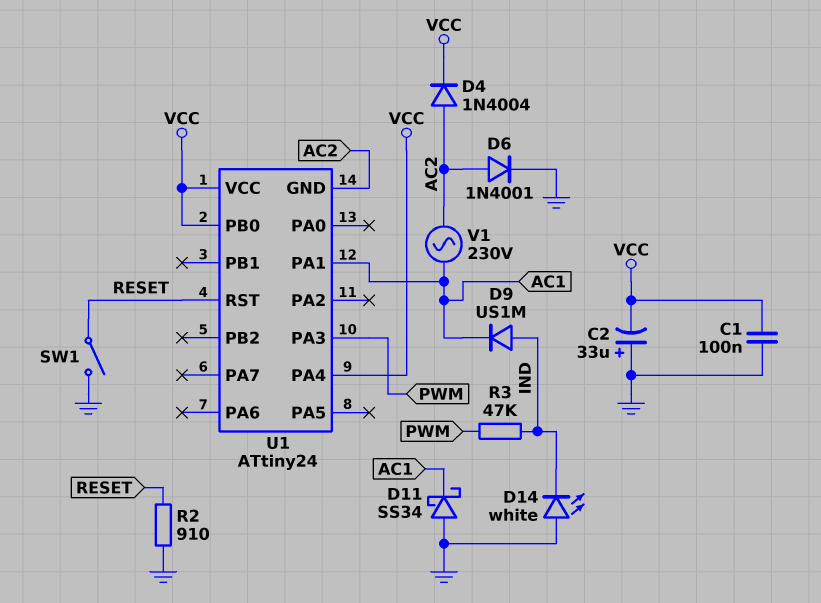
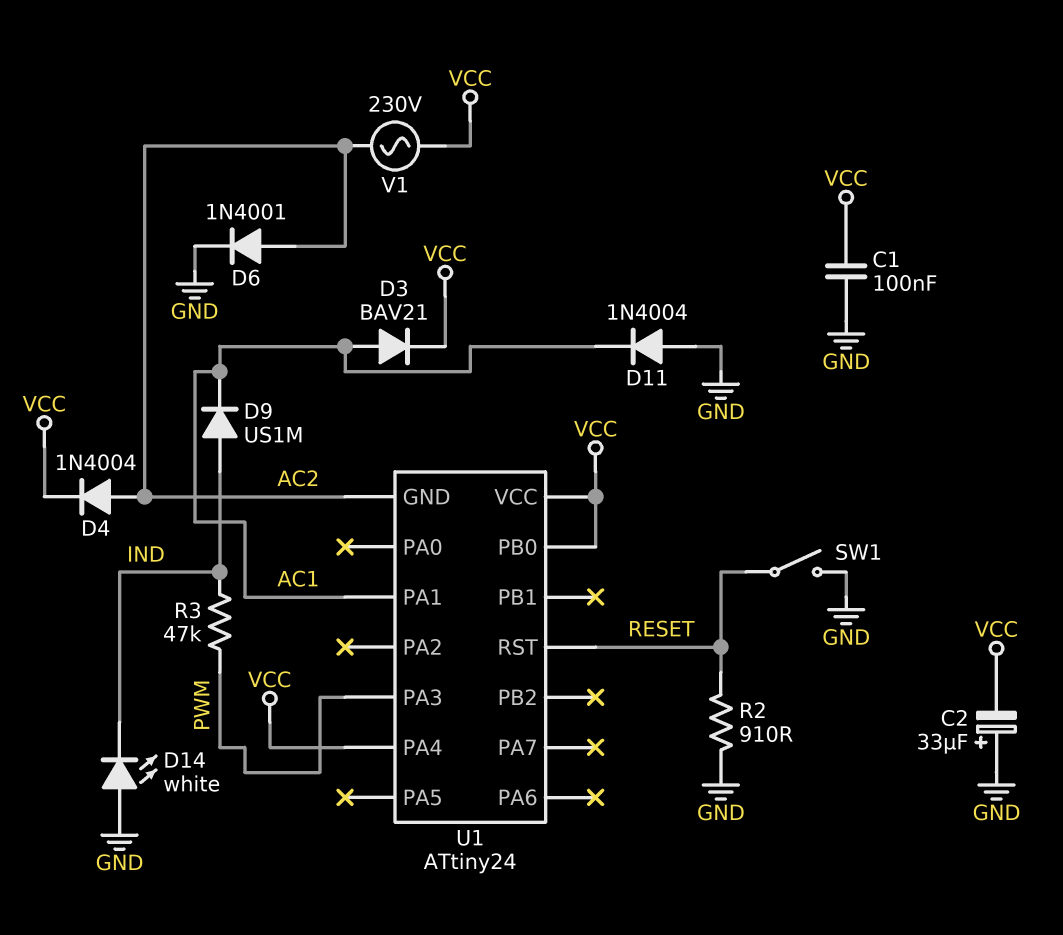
D3: none -> diode BAV21 (A AC1, K VCC)
D11: schottky SS34 (A GND, K AC1) -> diode 1N4004 (A GND, K AC1)
V1: AC 230V (AC1, AC2) -> AC 230V (AC2, VCC)

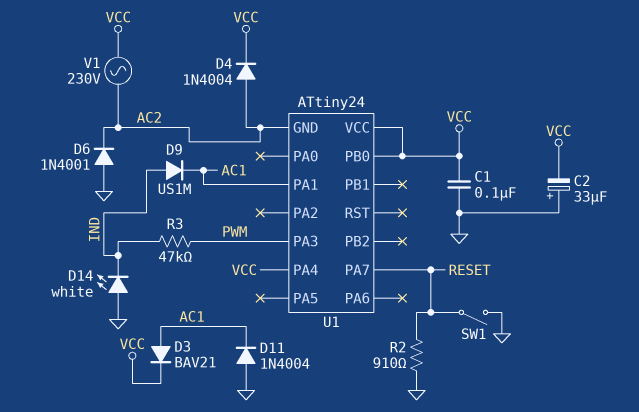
D6: diode 1N4001 (A AC2, K GND) -> diode 1N4001 (A GND, K AC2)
U1 pin PA7: none -> RESET
U1 pin RST: RESET -> none

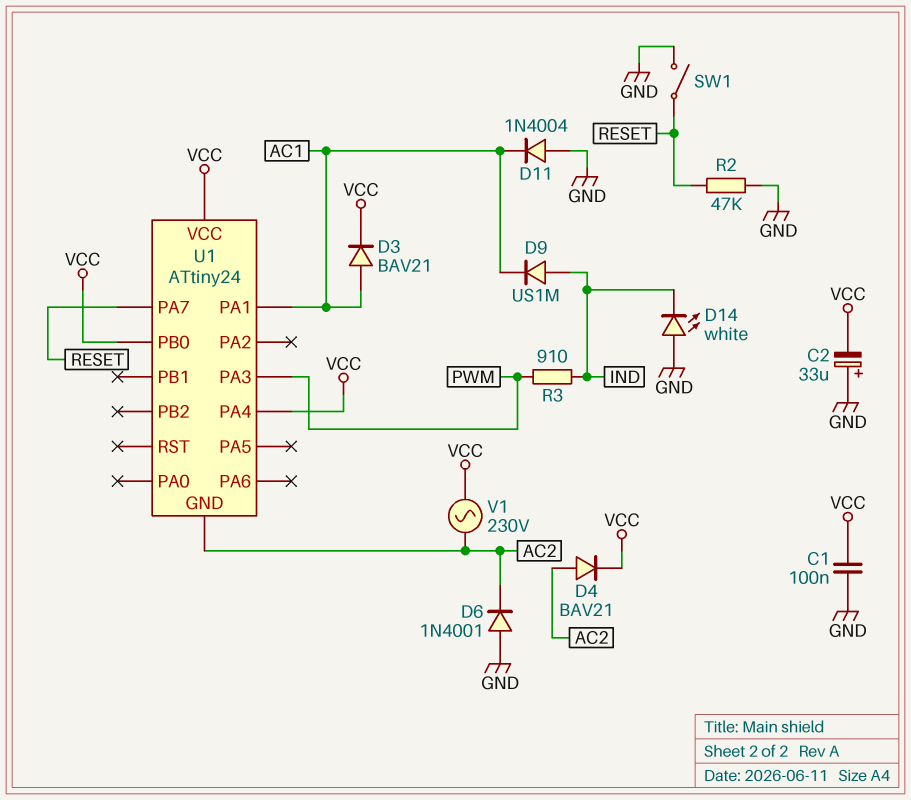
D4: diode 1N4004 (A AC2, K VCC) -> diode BAV21 (A AC2, K VCC)
R2: 910 (GND, RESET) -> 47k (GND, RESET)
R3: 47k (IND, PWM) -> 910 (IND, PWM)

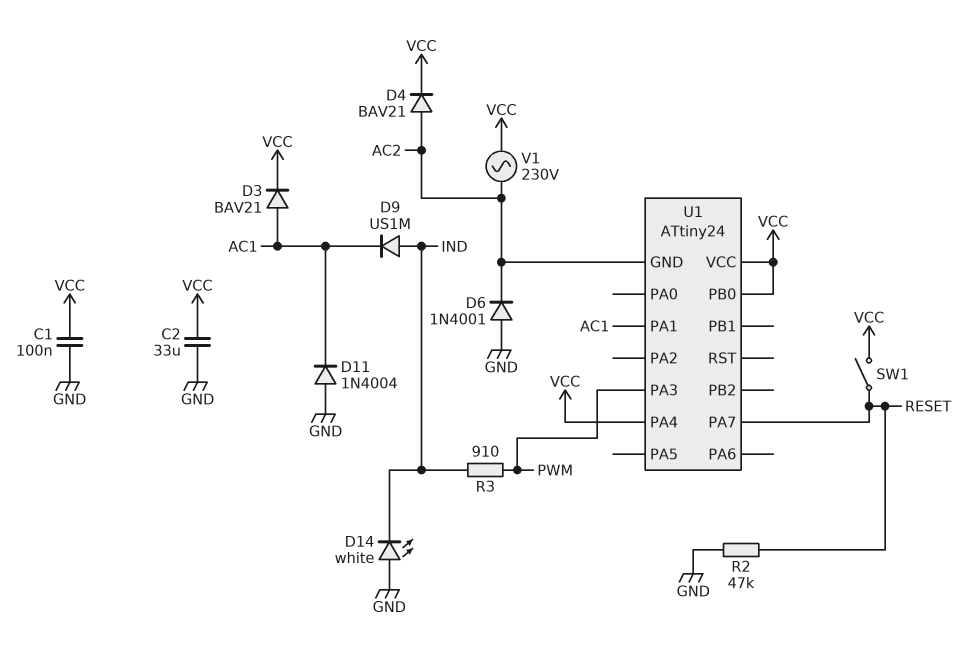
C2: 33uF (plus GND, minus VCC) -> 33uF (GND, VCC)
SW1: switch (GND, RESET) -> switch (RESET, VCC)

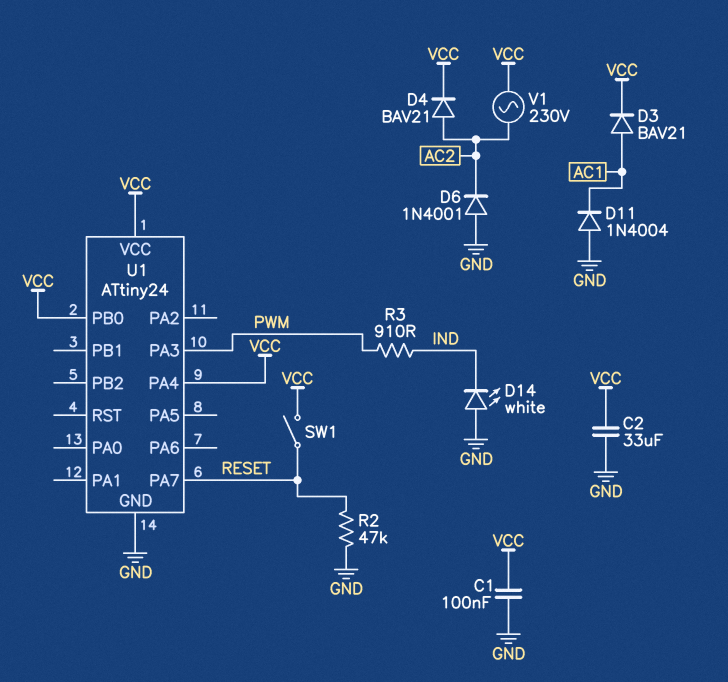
D9: diode US1M (A IND, K AC1) -> none
U1 pin GND: AC2 -> GND
U1 pin PA1: AC1 -> none

